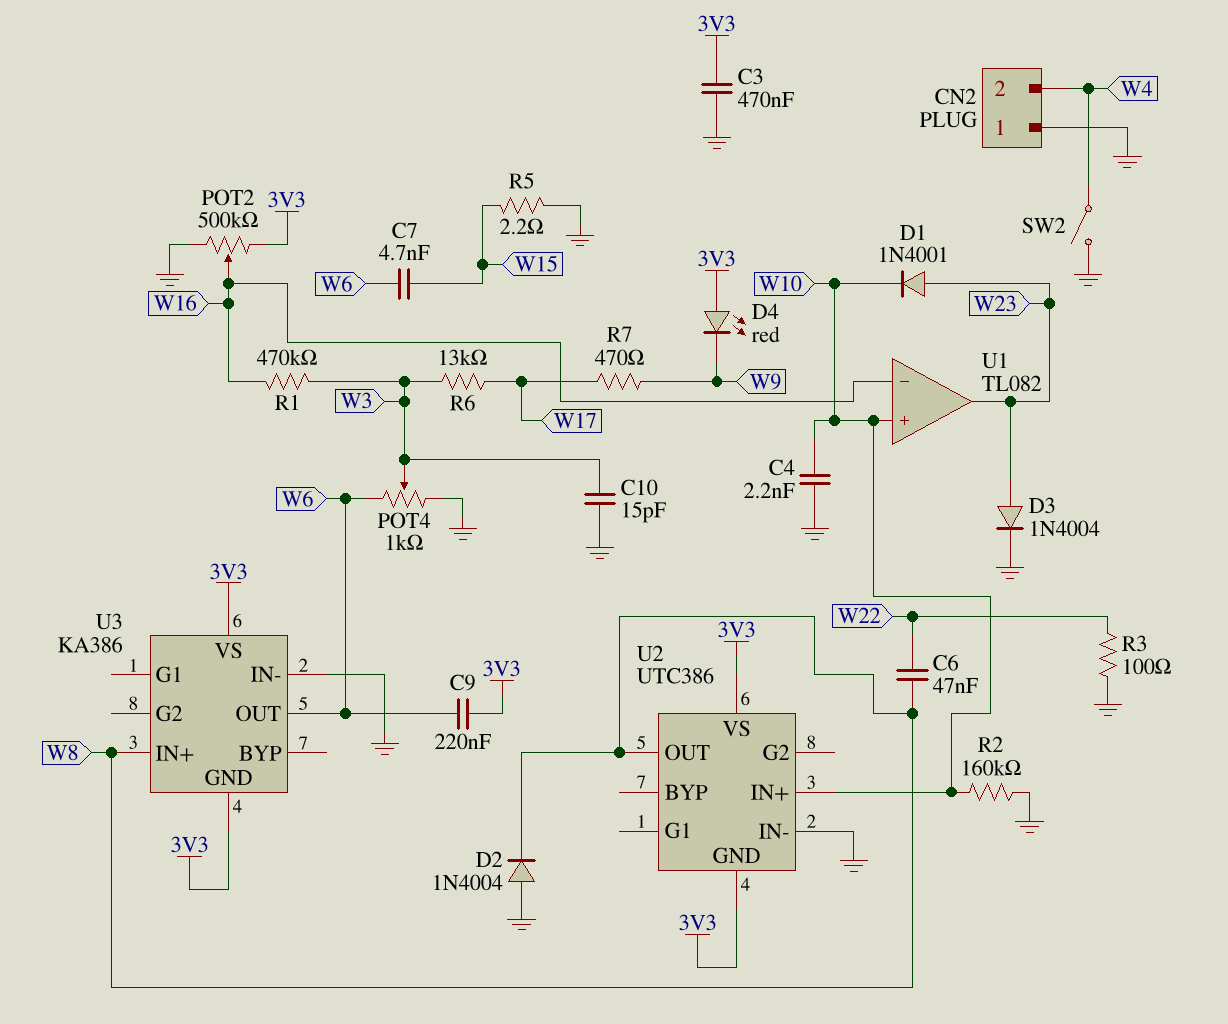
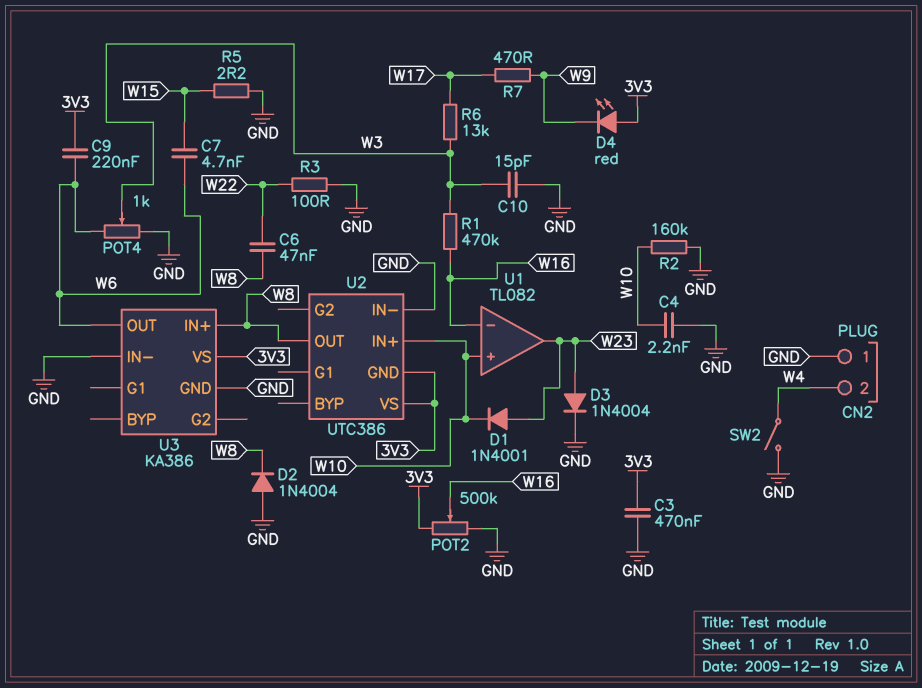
U3 pin GND: 3V3 -> GND

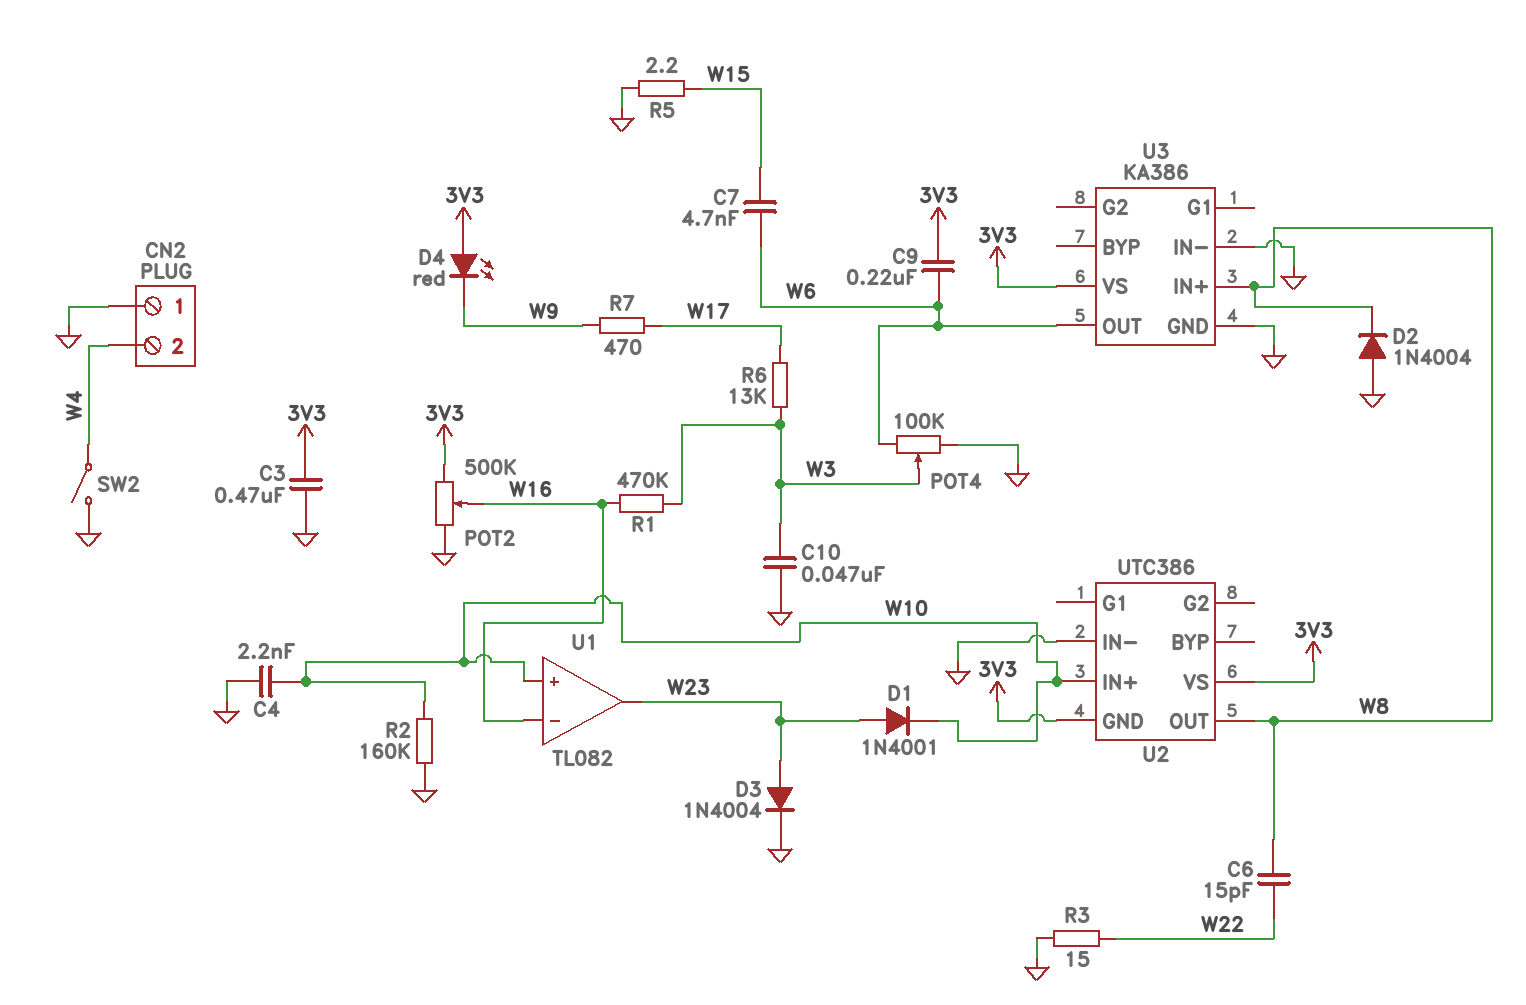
C6: 47nF (W8, W22) -> 15pF (W8, W22)
C10: 15pF (GND, W3) -> 47nF (GND, W3)
POT4: 1k (GND, W6, wiper W3) -> 100k (GND, W6, wiper W3)
R3: 100 (GND, W22) -> 15 (GND, W22)

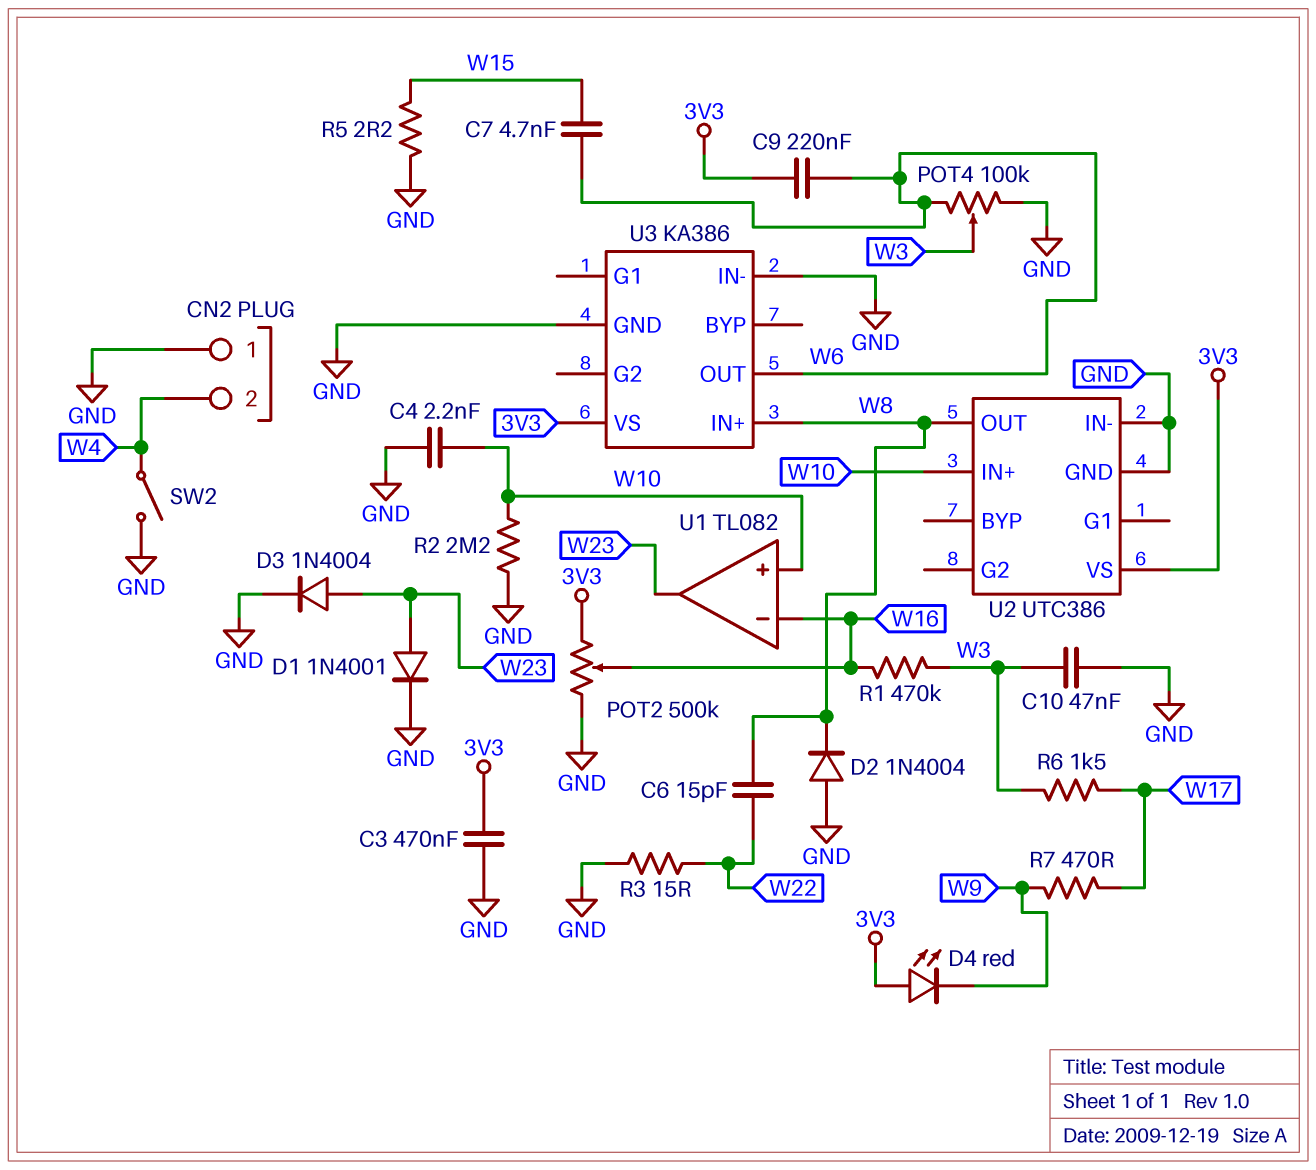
D1: diode 1N4001 (A W23, K W10) -> diode 1N4001 (A W23, K GND)
R2: 160k (GND, W10) -> 2.2M (GND, W10)
R6: 13k (W3, W17) -> 1.5k (W3, W17)
U2 pin GND: 3V3 -> GND

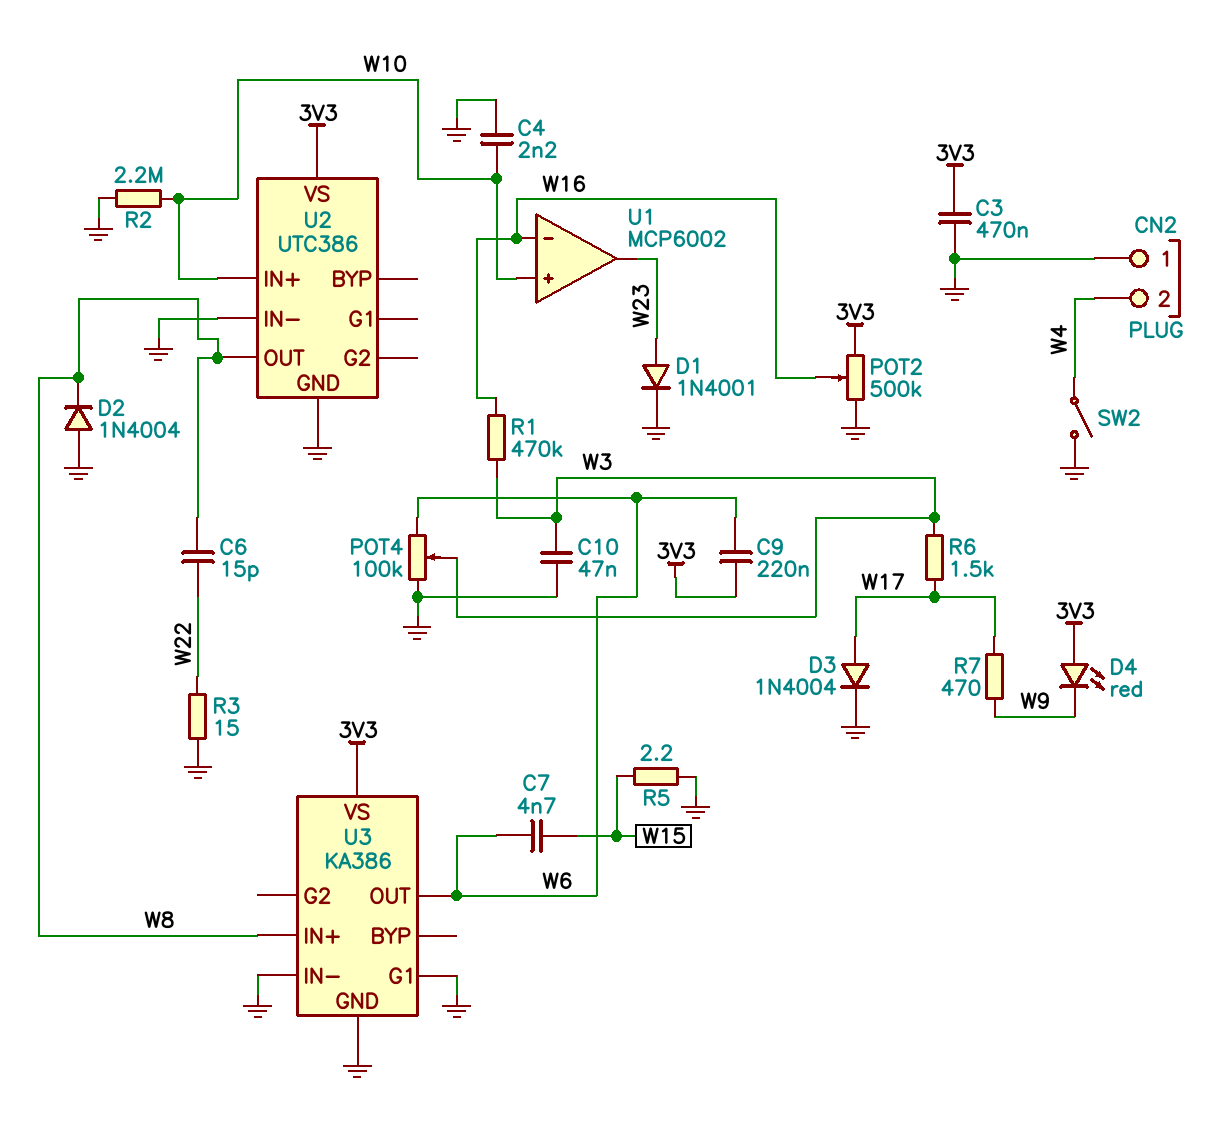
D3: diode 1N4004 (A W23, K GND) -> diode 1N4004 (A W17, K GND)
U1: TL082 -> MCP6002
U3 pin G1: none -> GND

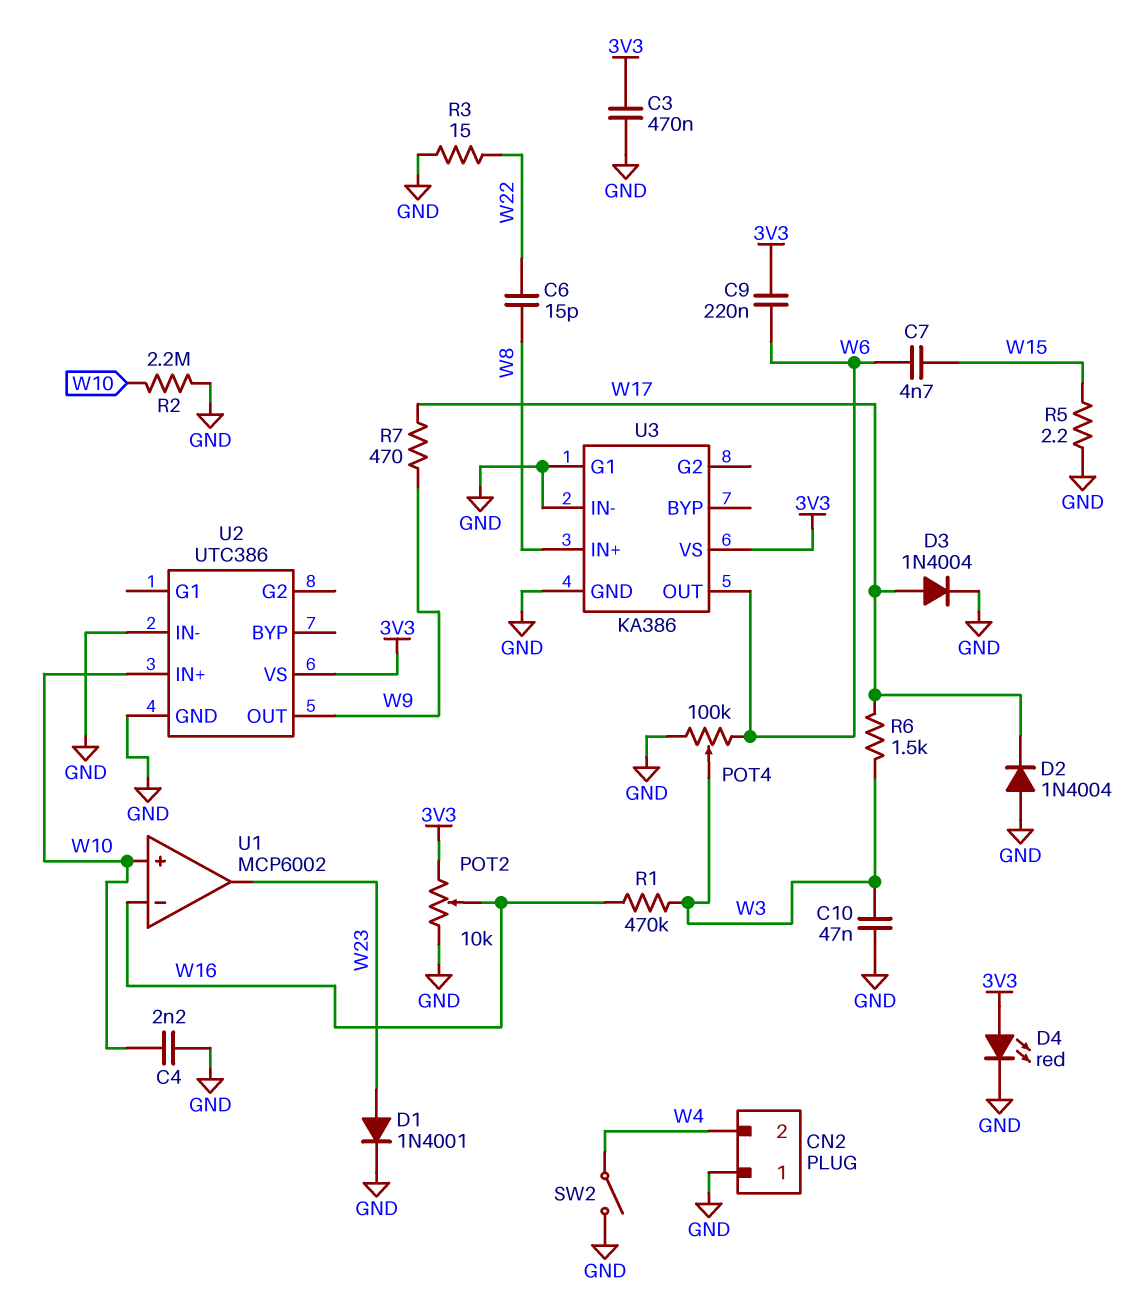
D2: diode 1N4004 (A GND, K W8) -> diode 1N4004 (A GND, K W17)
D4: LED red (A 3V3, K W9) -> LED red (A 3V3, K GND)
POT2: 500k (3V3, GND, wiper W16) -> 10k (3V3, GND, wiper W16)
U2 pin OUT: W8 -> W9

